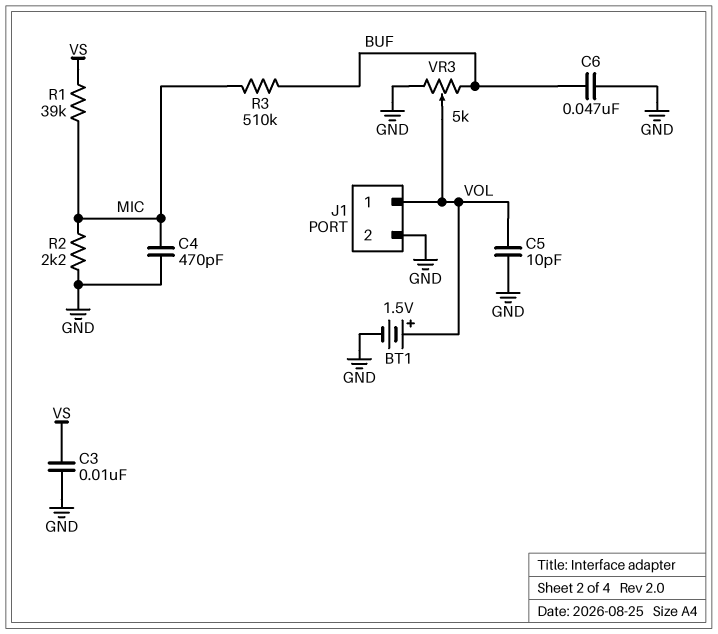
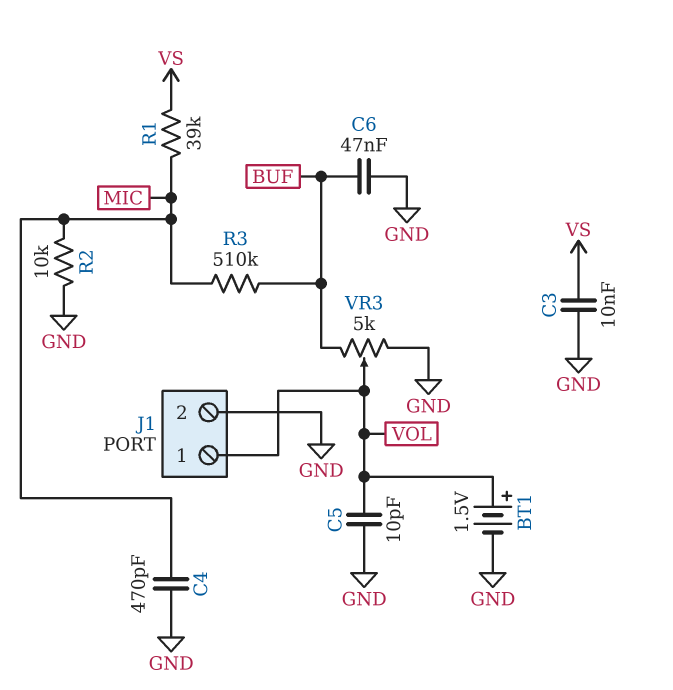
R2: 2.2k (GND, MIC) -> 10k (GND, MIC)

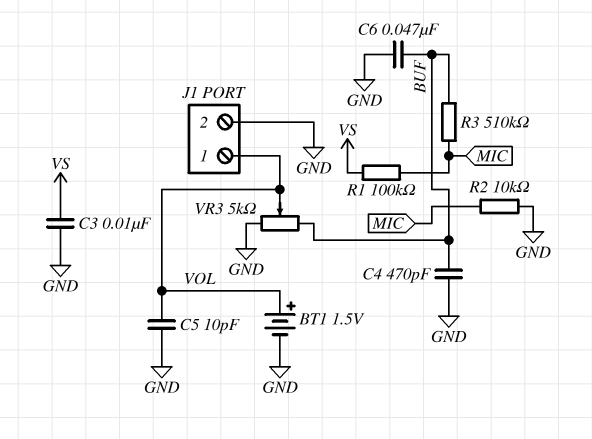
C4: 470pF (GND, MIC) -> 470pF (BUF, GND)
R1: 39k (MIC, VS) -> 100k (MIC, VS)

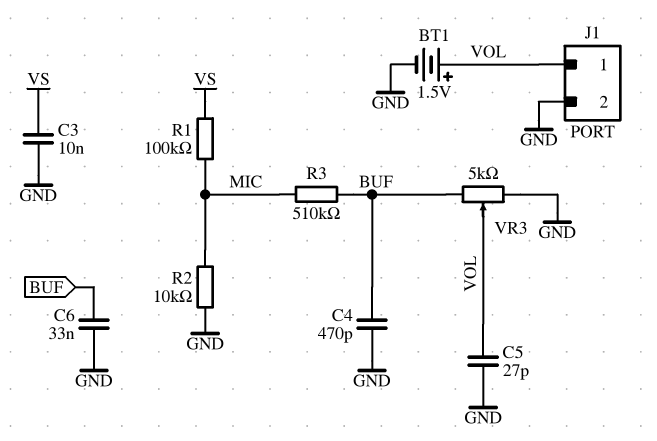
C5: 10pF (GND, VOL) -> 27pF (GND, VOL)
C6: 47nF (BUF, GND) -> 33nF (BUF, GND)

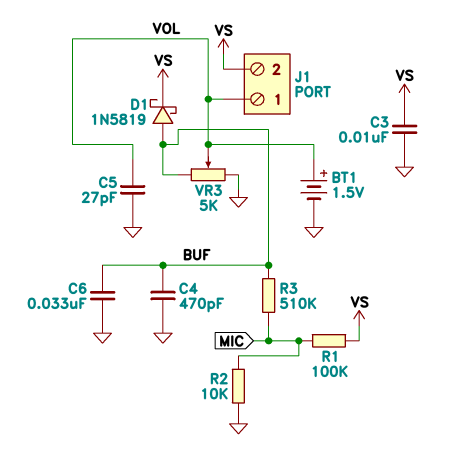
D1: none -> schottky 1N5819 (A BUF, K VS)
J1 pin 2: GND -> VS

